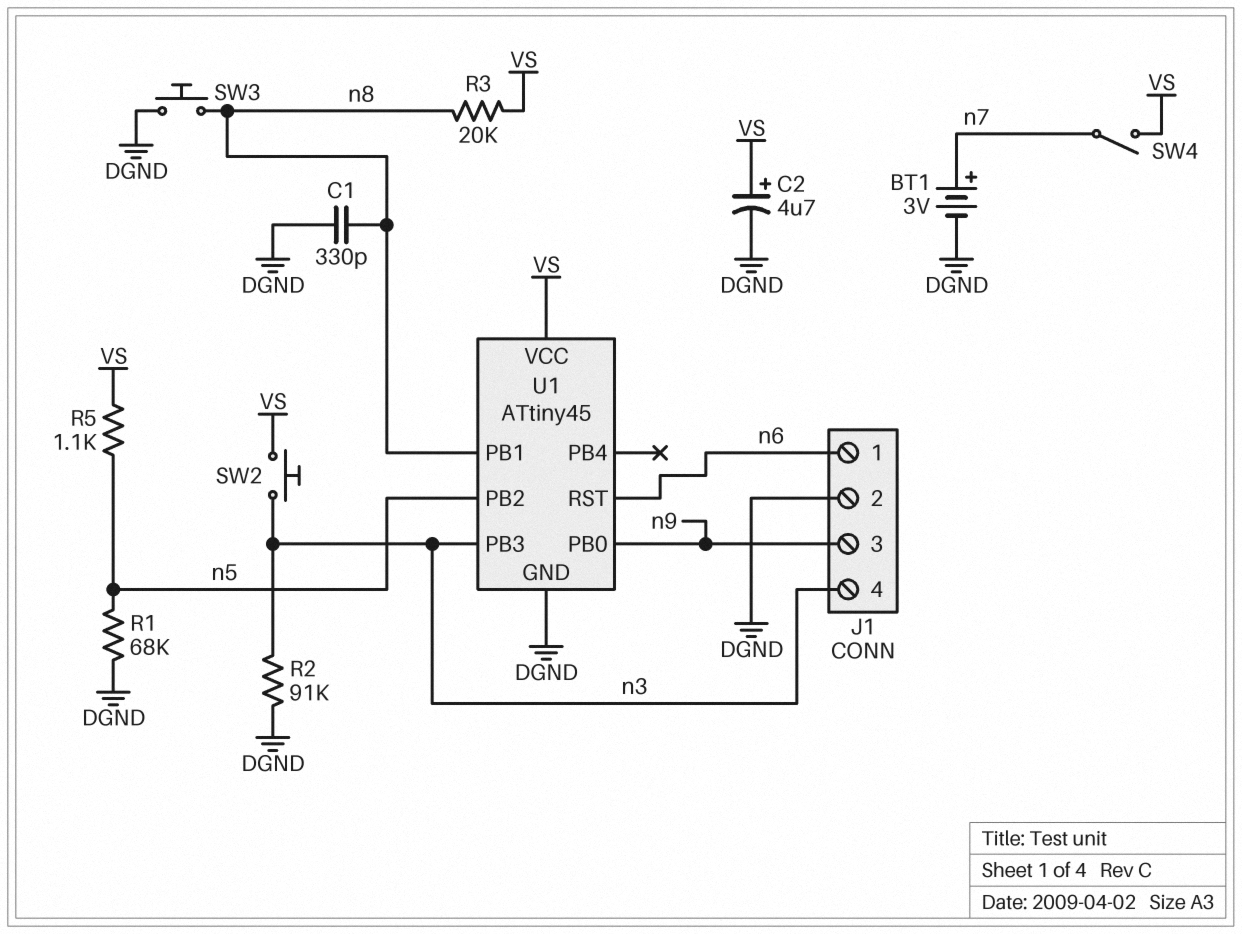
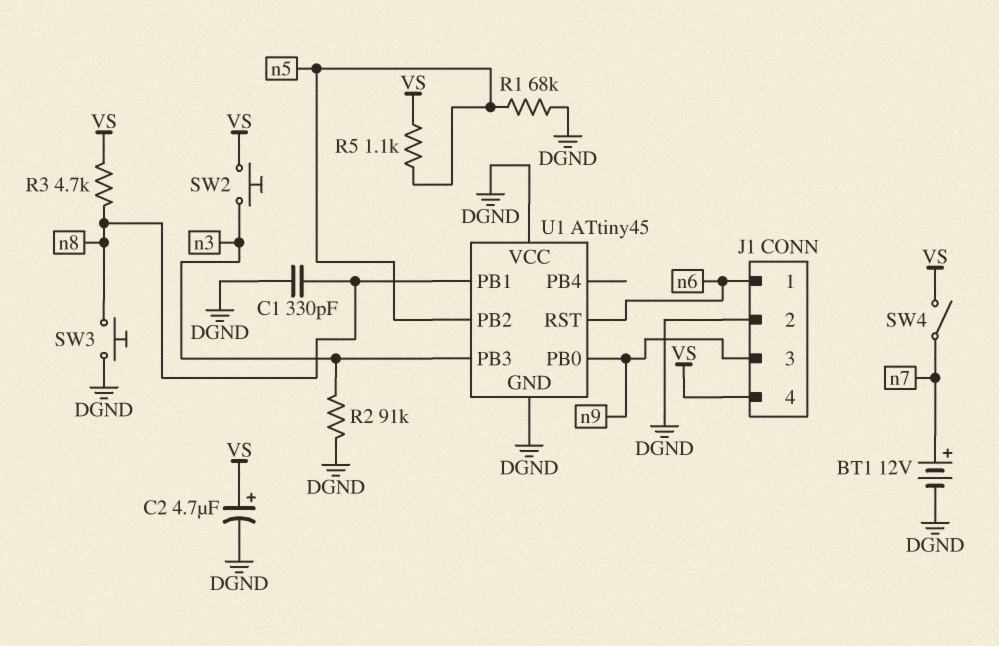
BT1: 3V (plus n7, minus DGND) -> 12V (plus n7, minus DGND)
J1 pin 4: n3 -> VS
R3: 20k (VS, n8) -> 4.7k (VS, n8)
U1 pin VCC: VS -> DGND

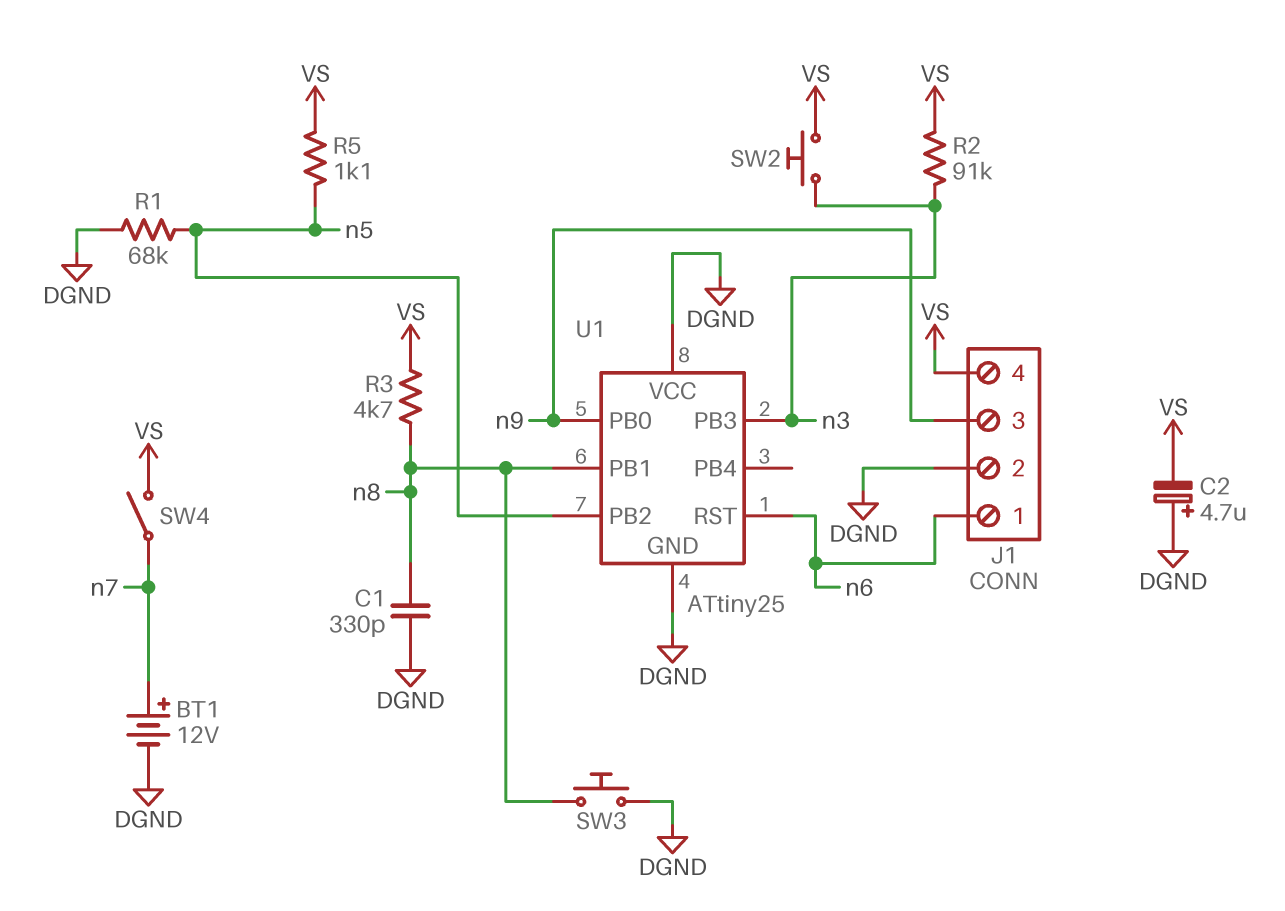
C2: 4.7uF (plus VS, minus DGND) -> 4.7uF (plus DGND, minus VS)
R2: 91k (DGND, n3) -> 91k (VS, n3)
U1: ATtiny45 -> ATtiny25

